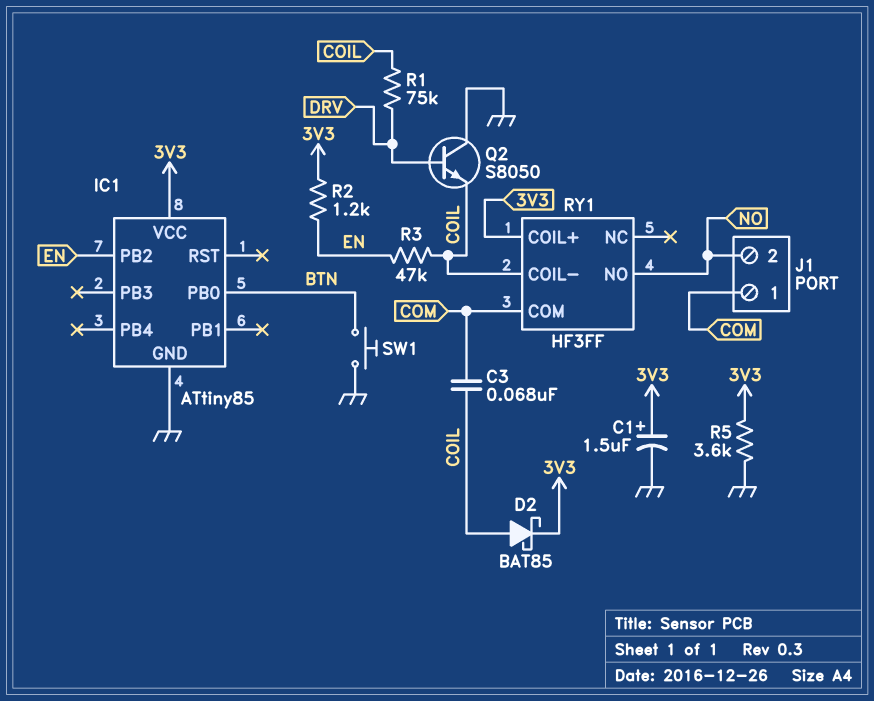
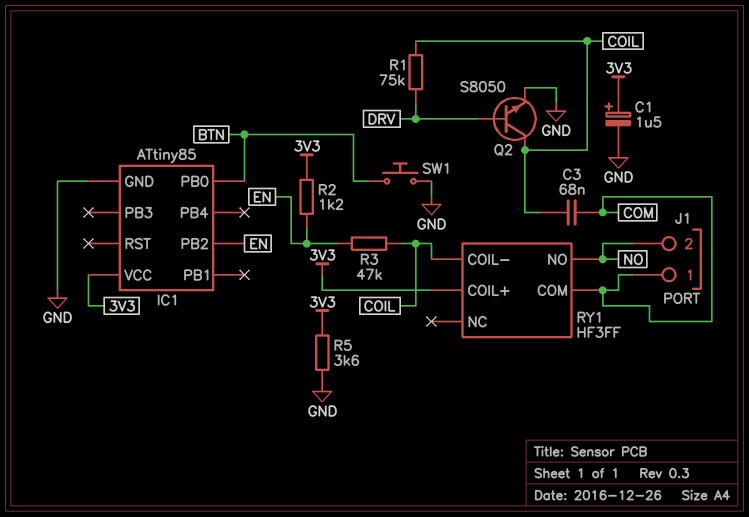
D2: schottky BAT85 (A COIL, K 3V3) -> none
Q2: NPN S8050 (B DRV, C GND, E COIL) -> NPN S8050 (B DRV, C COIL, E GND)

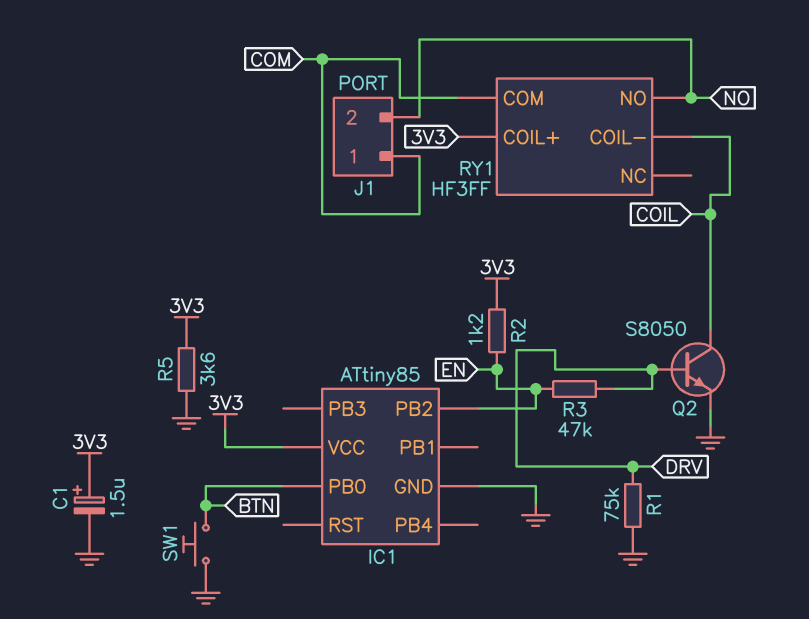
C3: 68nF (COIL, COM) -> none
R1: 75k (COIL, DRV) -> 75k (DRV, GND)
R3: 47k (COIL, EN) -> 47k (DRV, EN)

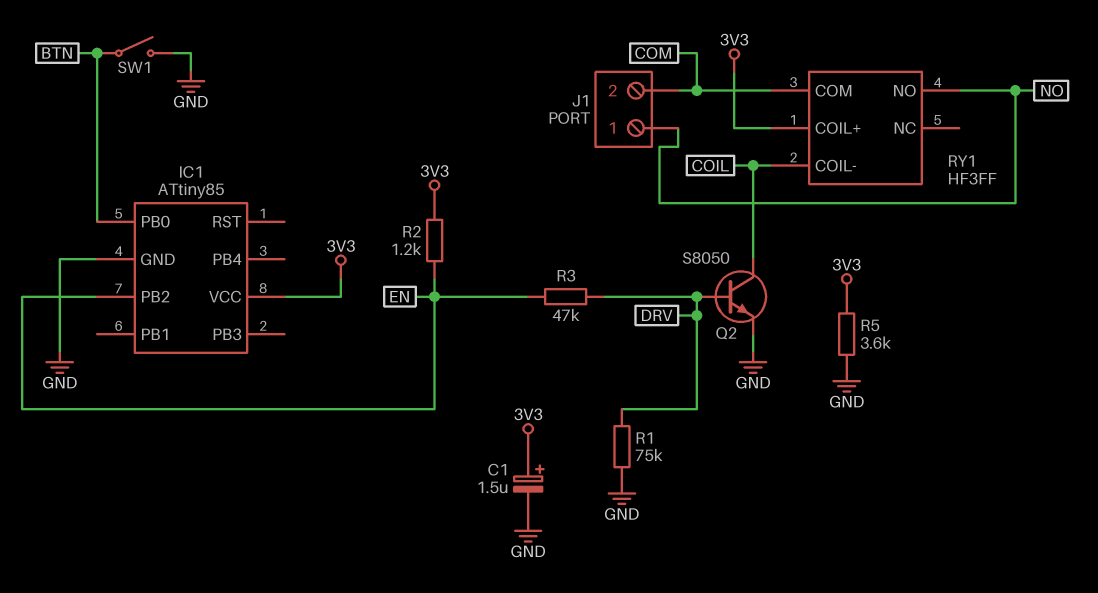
J1 pin 1: COM -> NO
J1 pin 2: NO -> COM
SW1: button (BTN, GND) -> switch (BTN, GND)

